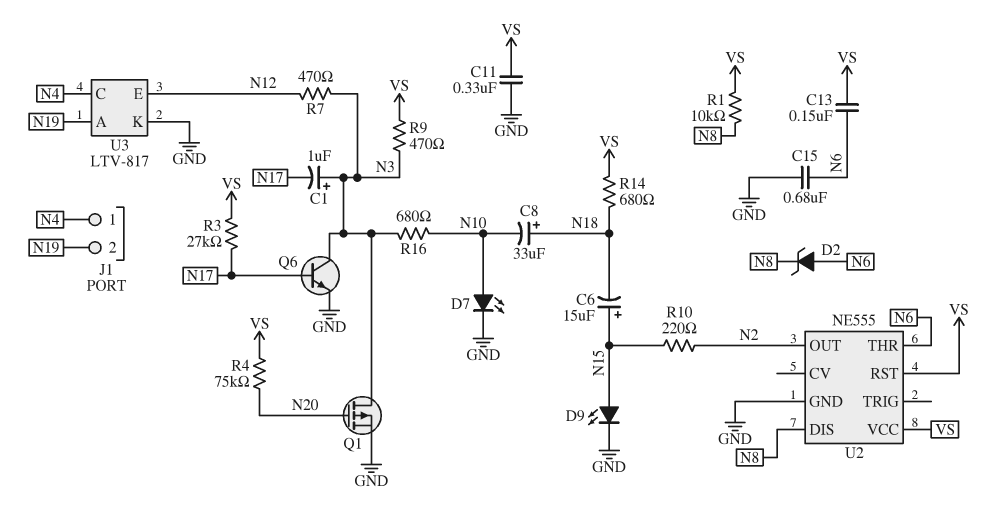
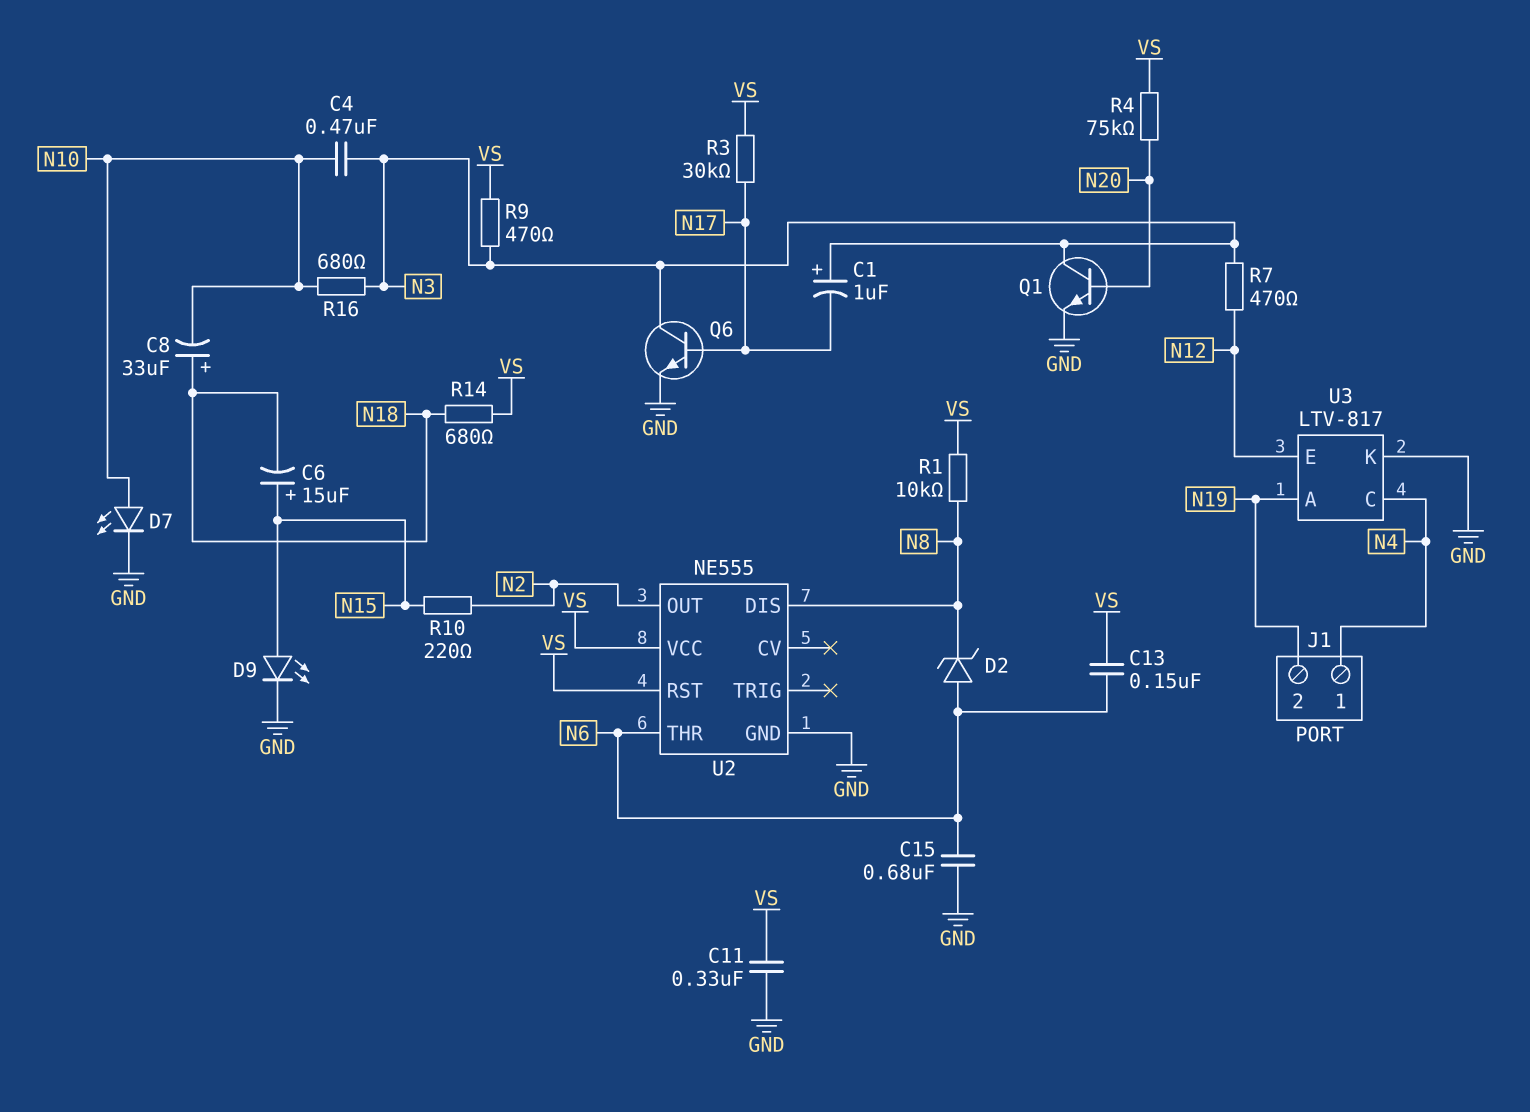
C4: none -> 470nF (N3, N10)
Q1: PMOS (G N20, D N3, S GND) -> NPN (B N20, C N3, E GND)
R3: 27k (N17, VS) -> 30k (N17, VS)

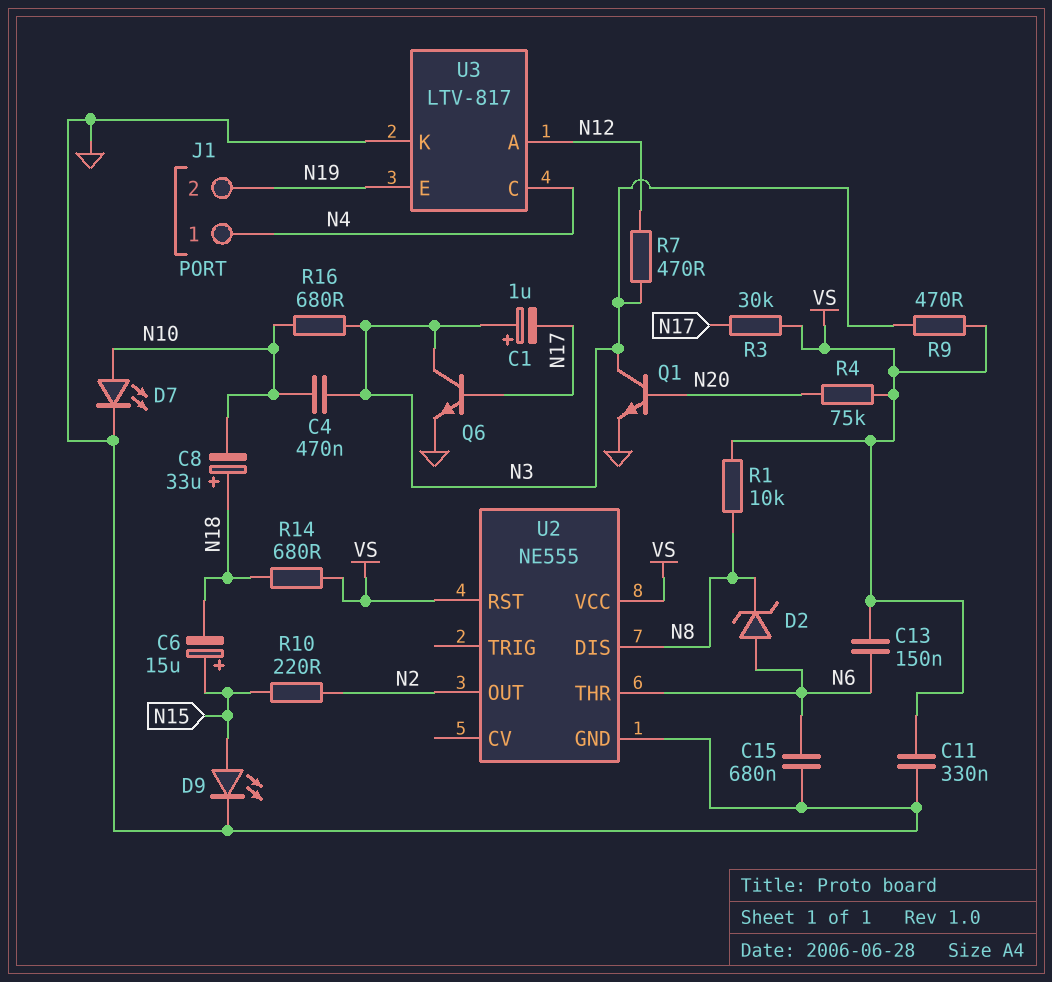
U3 pin A: N19 -> N12
U3 pin E: N12 -> N19

